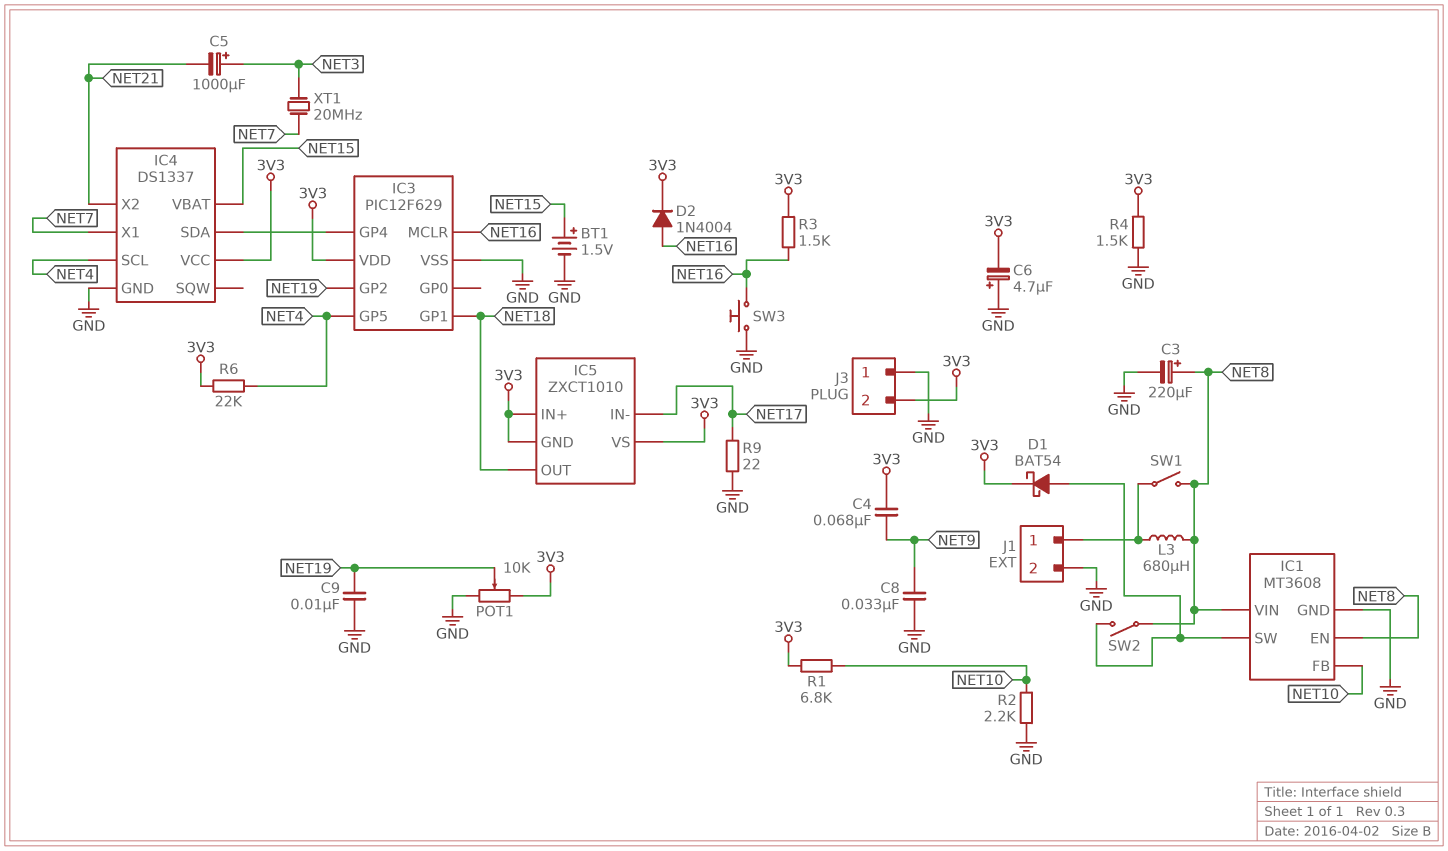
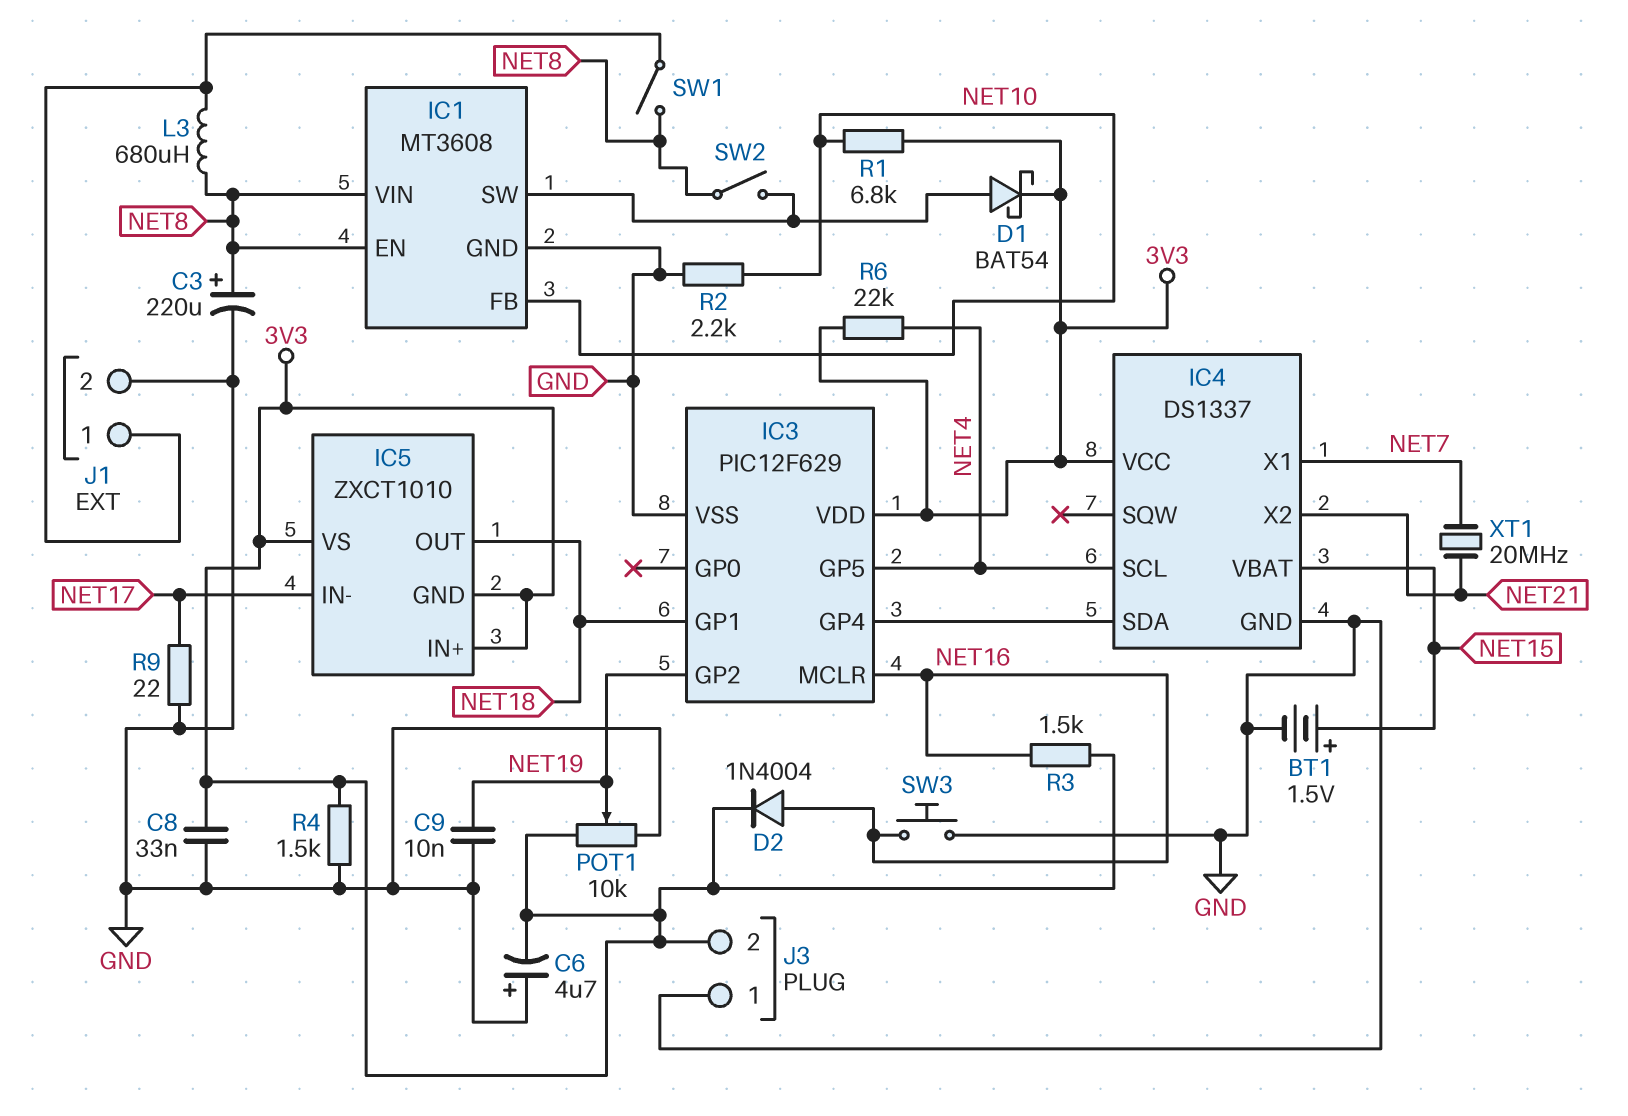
C4: 68nF (3V3, NET9) -> none
C5: 1000uF (plus NET3, minus NET21) -> none
C8: 33nF (GND, NET9) -> 33nF (3V3, GND)
XT1: 20MHz (NET3, NET7) -> 20MHz (NET7, NET21)

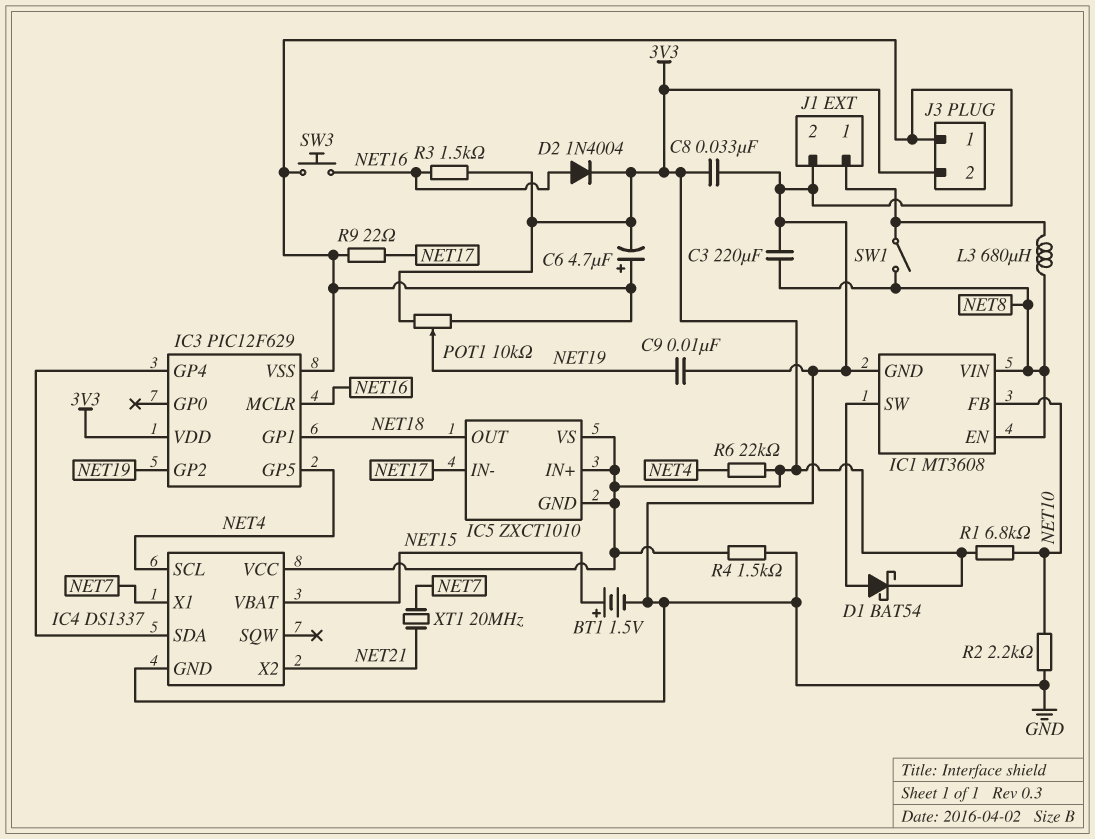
C3: 220uF (plus NET8, minus GND) -> 220uF (GND, NET8)
SW2: switch (IC1/SW, NET8) -> none

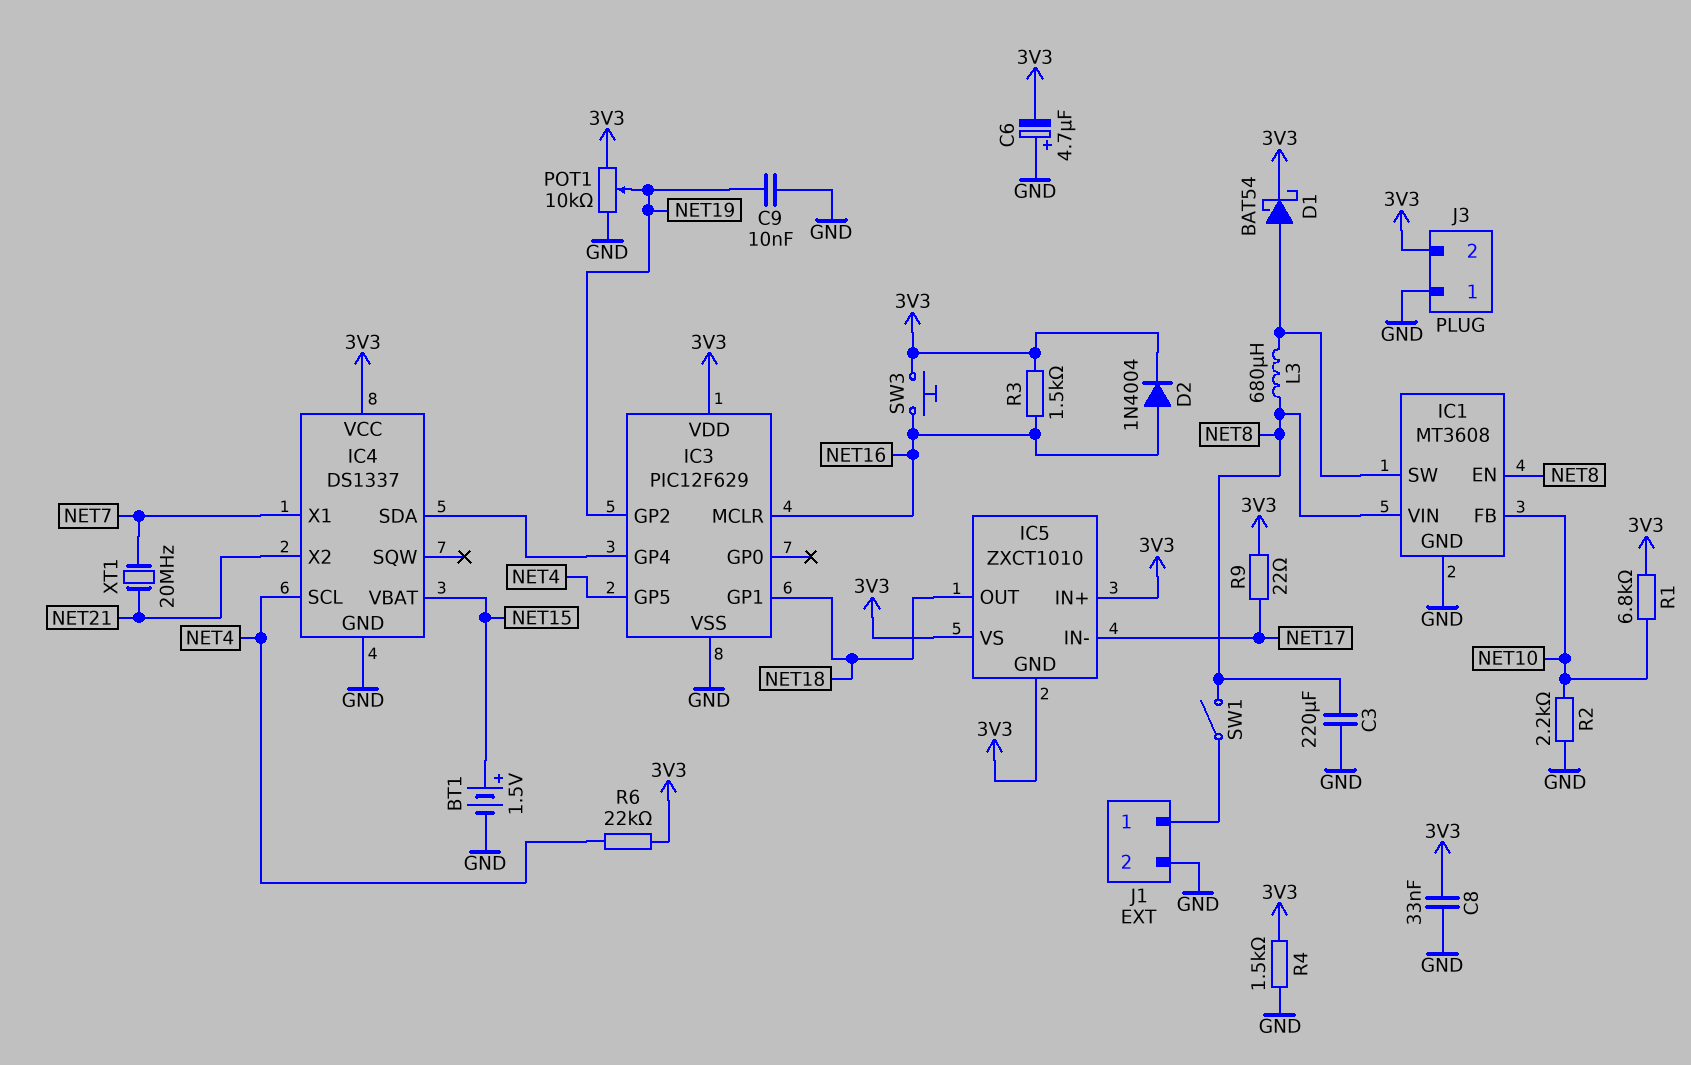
L3: 680uH (J1/1, NET8) -> 680uH (IC1/SW, NET8)
R9: 22 (GND, NET17) -> 22 (3V3, NET17)
SW3: button (GND, NET16) -> button (3V3, NET16)

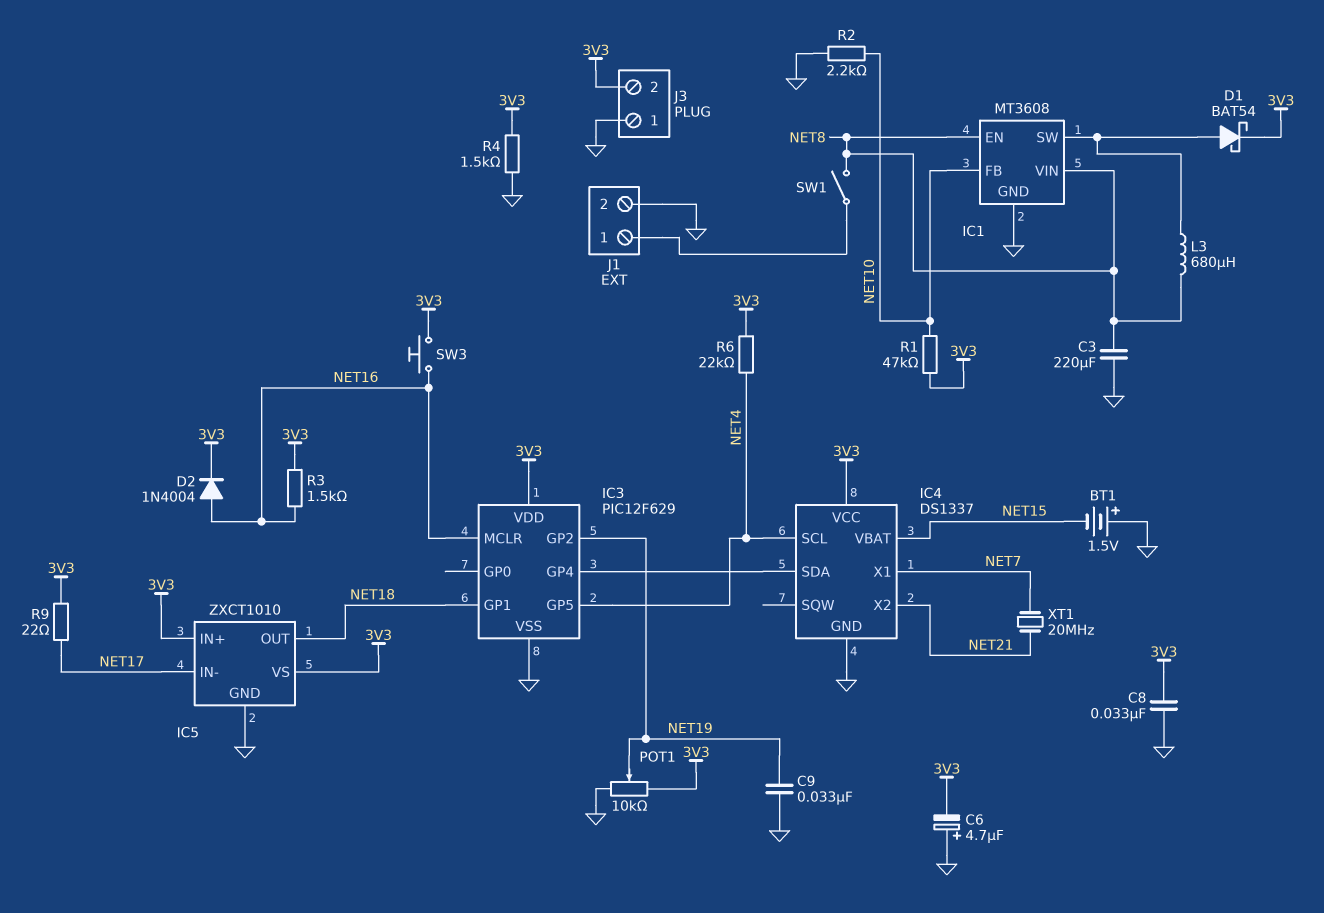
BT1: 1.5V (plus NET15, minus GND) -> 1.5V (plus GND, minus NET15)
C9: 10nF (GND, NET19) -> 33nF (GND, NET19)
IC5 pin GND: 3V3 -> GND
R1: 6.8k (3V3, NET10) -> 47k (3V3, NET10)

